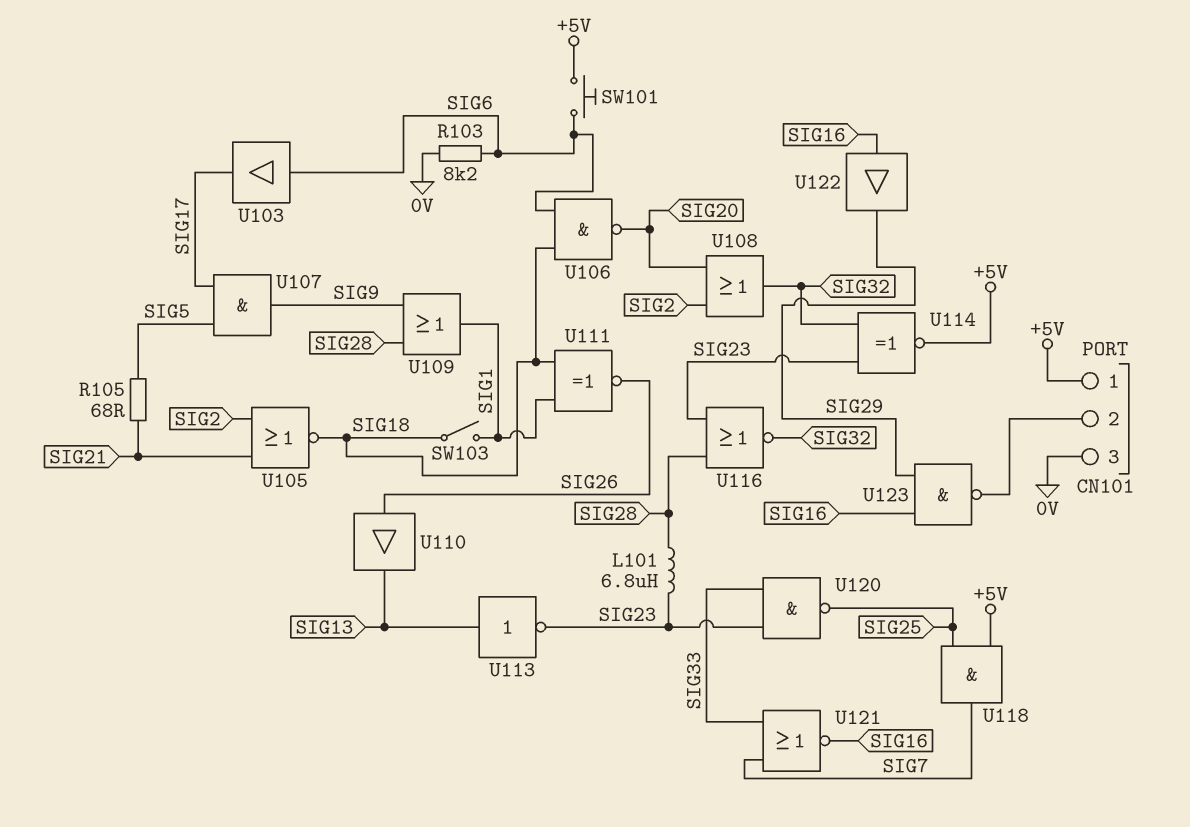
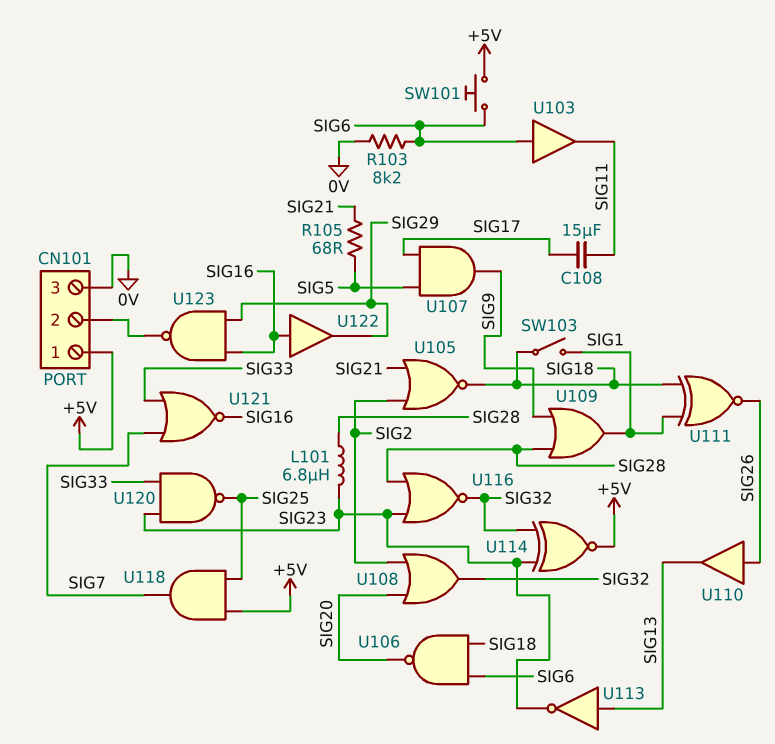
C108: none -> 15uF (SIG11, SIG17)
U103: buffer (in SIG6, out SIG17) -> buffer (in SIG6, out SIG11)

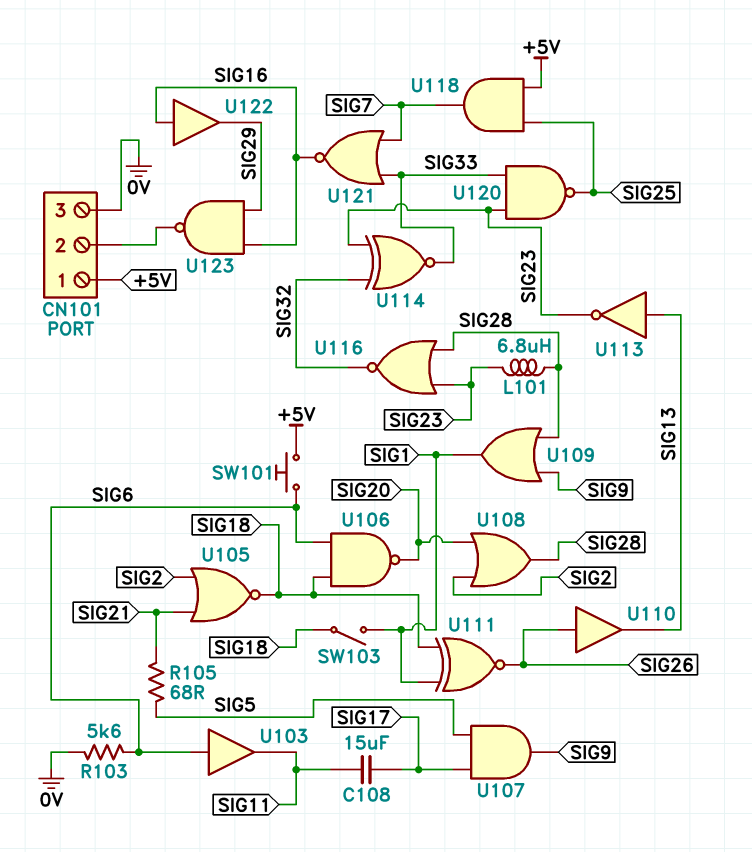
R103: 8.2k (0V, SIG6) -> 5.6k (0V, SIG6)
U108: OR (in SIG2, in SIG20, out SIG32) -> OR (in SIG2, in SIG20, out SIG28)
U114: XNOR (in SIG23, in SIG32, out +5V) -> XNOR (in SIG23, in SIG32, out SIG33)

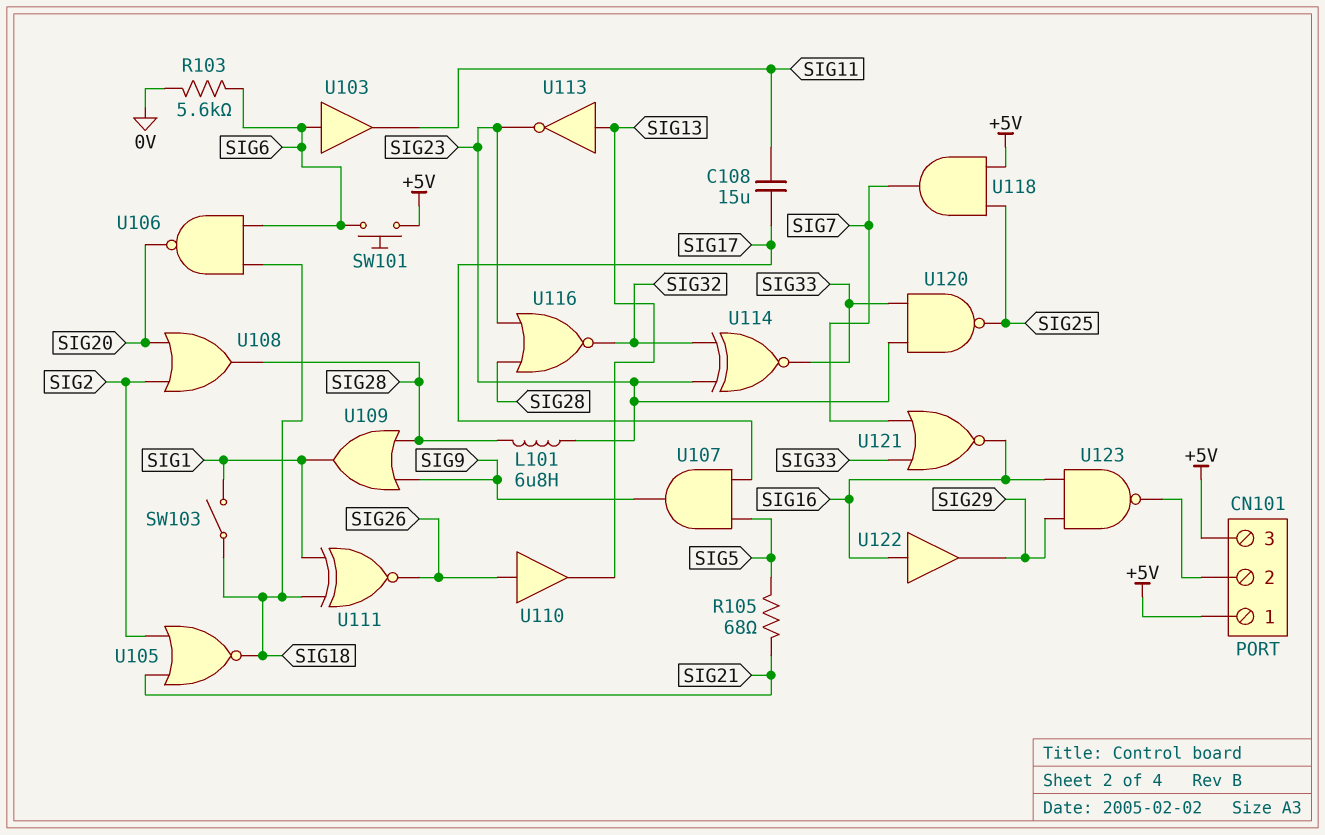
CN101 pin 3: 0V -> +5V

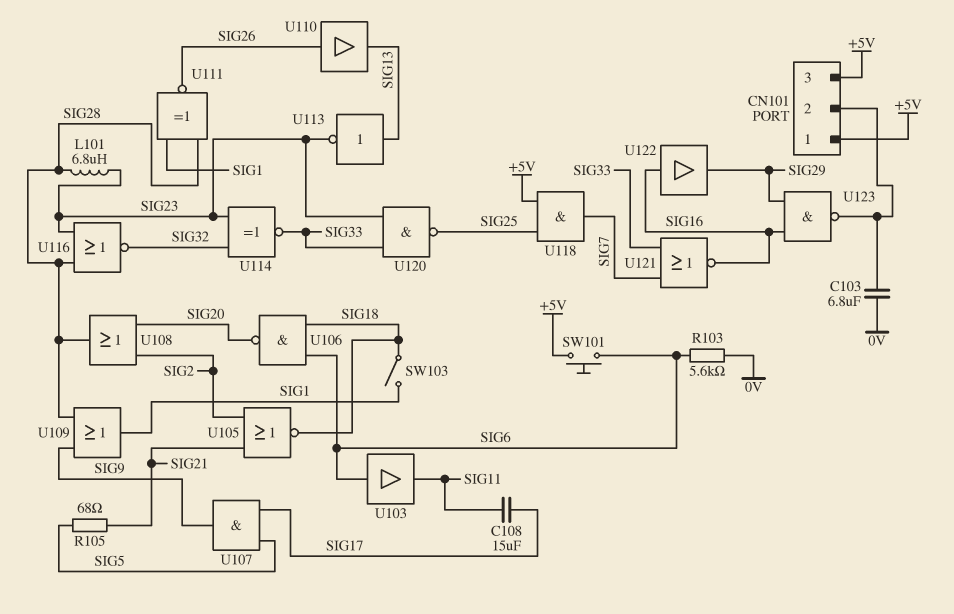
C103: none -> 6.8uF (0V, CN101/2)
U111: XNOR (in SIG1, in SIG18, out SIG26) -> XNOR (in SIG1, in SIG28, out SIG26)

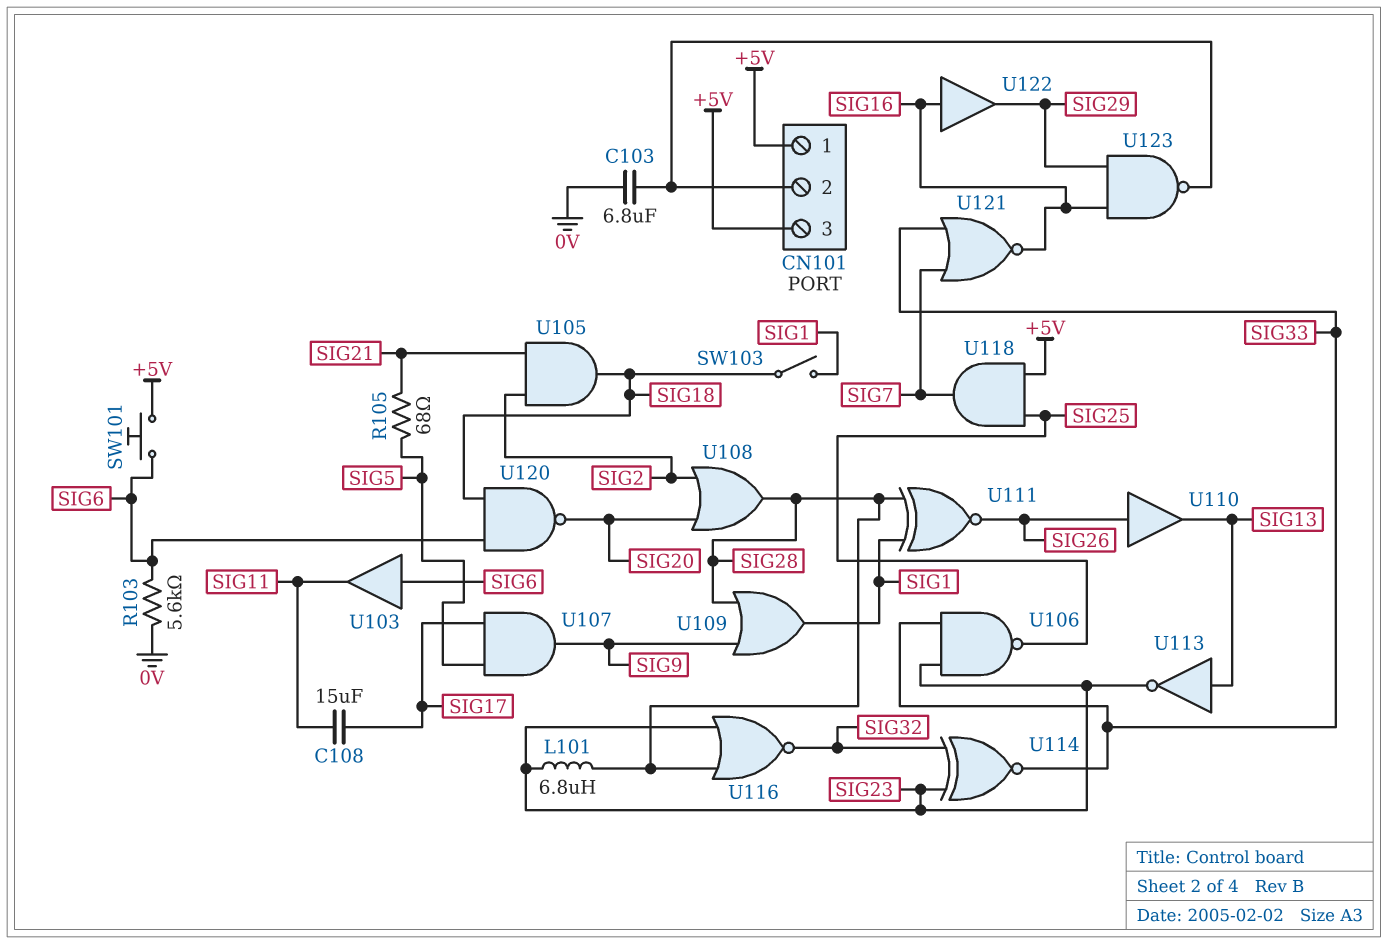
U105: NOR (in SIG2, in SIG21, out SIG18) -> AND (in SIG2, in SIG21, out SIG18)
U106: NAND (in SIG6, in SIG18, out SIG20) -> NAND (in SIG23, in SIG33, out SIG25)
U120: NAND (in SIG23, in SIG33, out SIG25) -> NAND (in SIG6, in SIG18, out SIG20)

